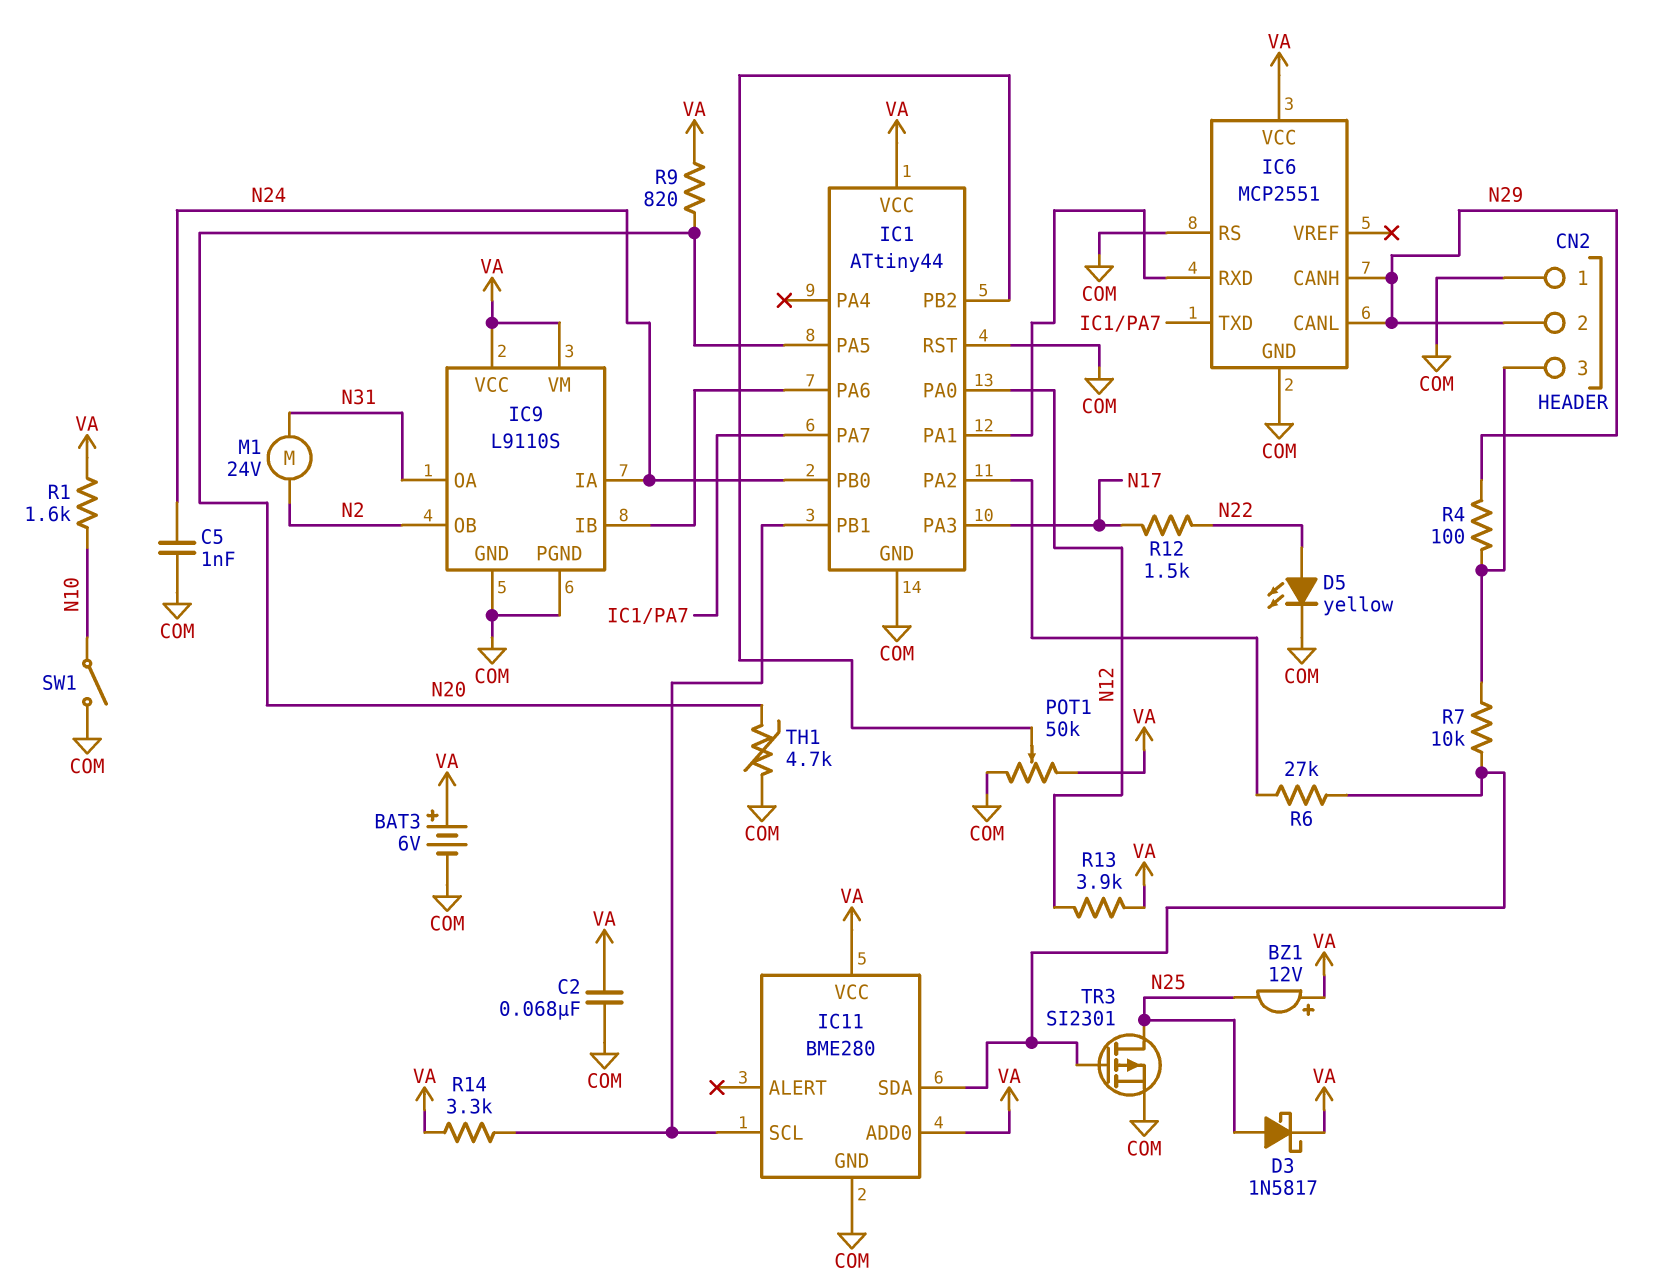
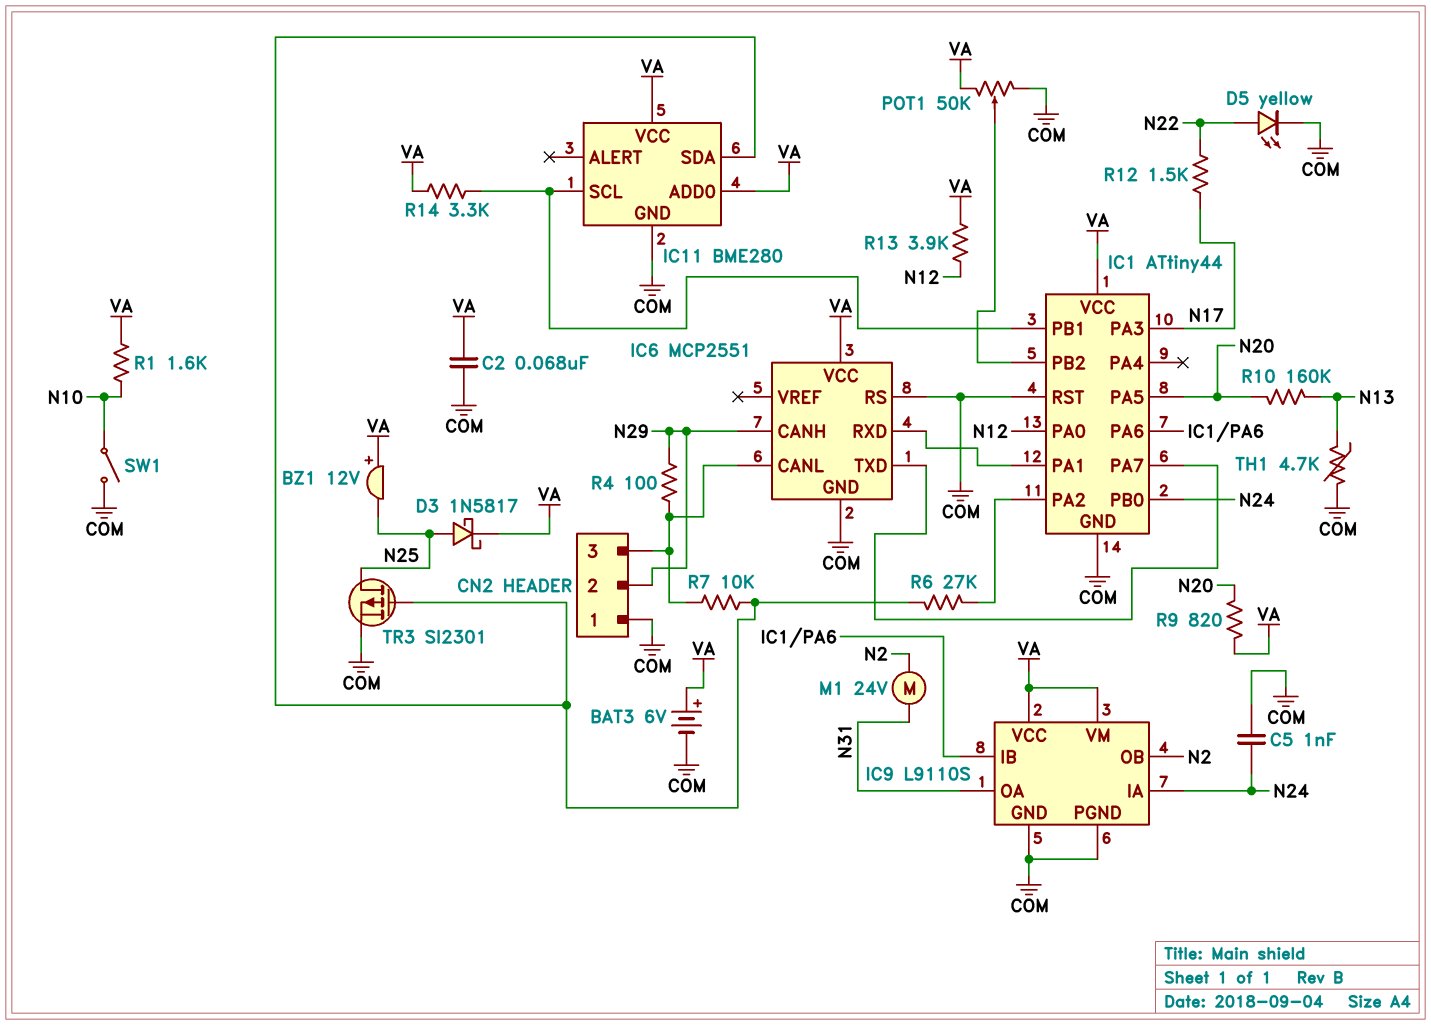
IC6 pin CANL: N29 -> CN2/3
R10: none -> 160k (N13, N20)
TH1: 4.7k (COM, N20) -> 4.7k (COM, N13)

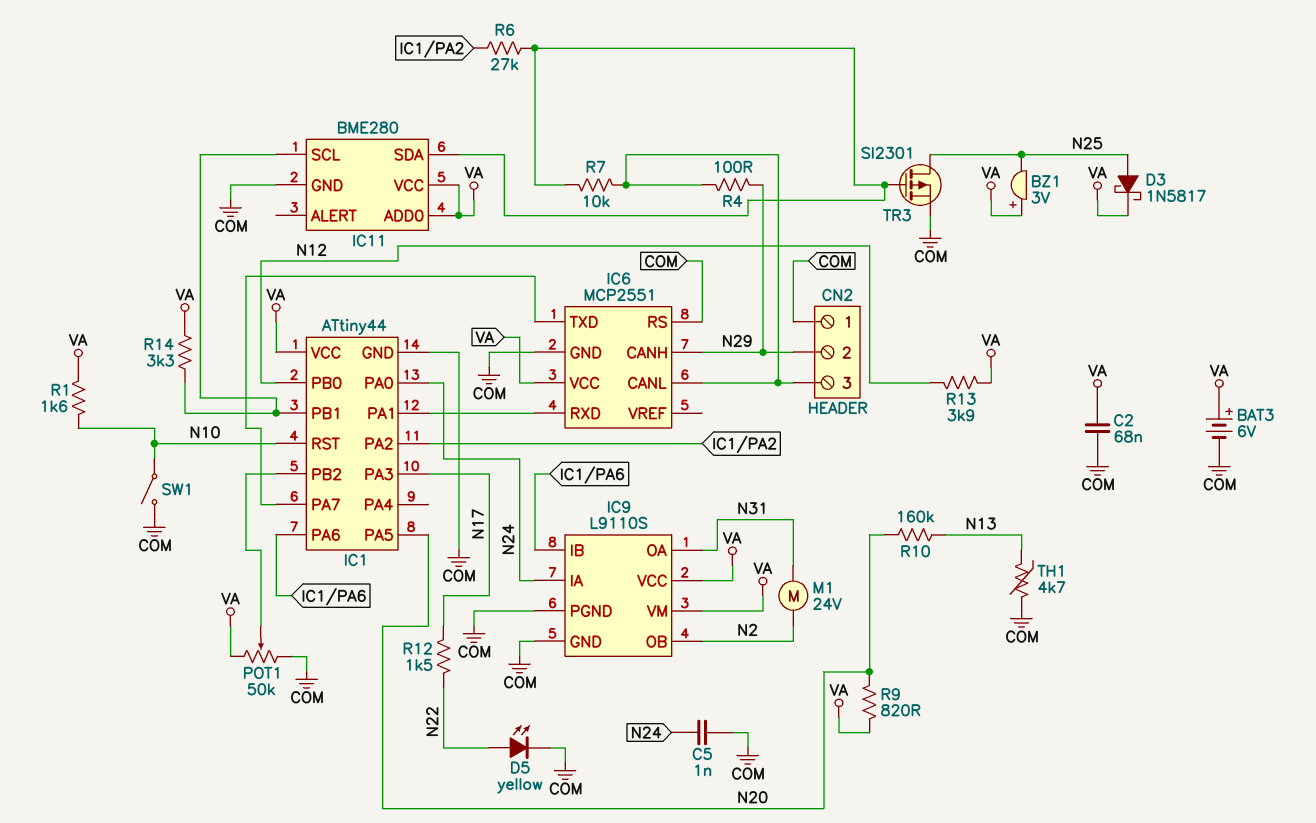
BZ1: buzzer 12V (plus VA, minus N25) -> buzzer 3V (plus VA, minus N25)
IC1 pin PA0: N12 -> N24
IC1 pin PB0: N24 -> N12
IC1 pin RST: COM -> N10

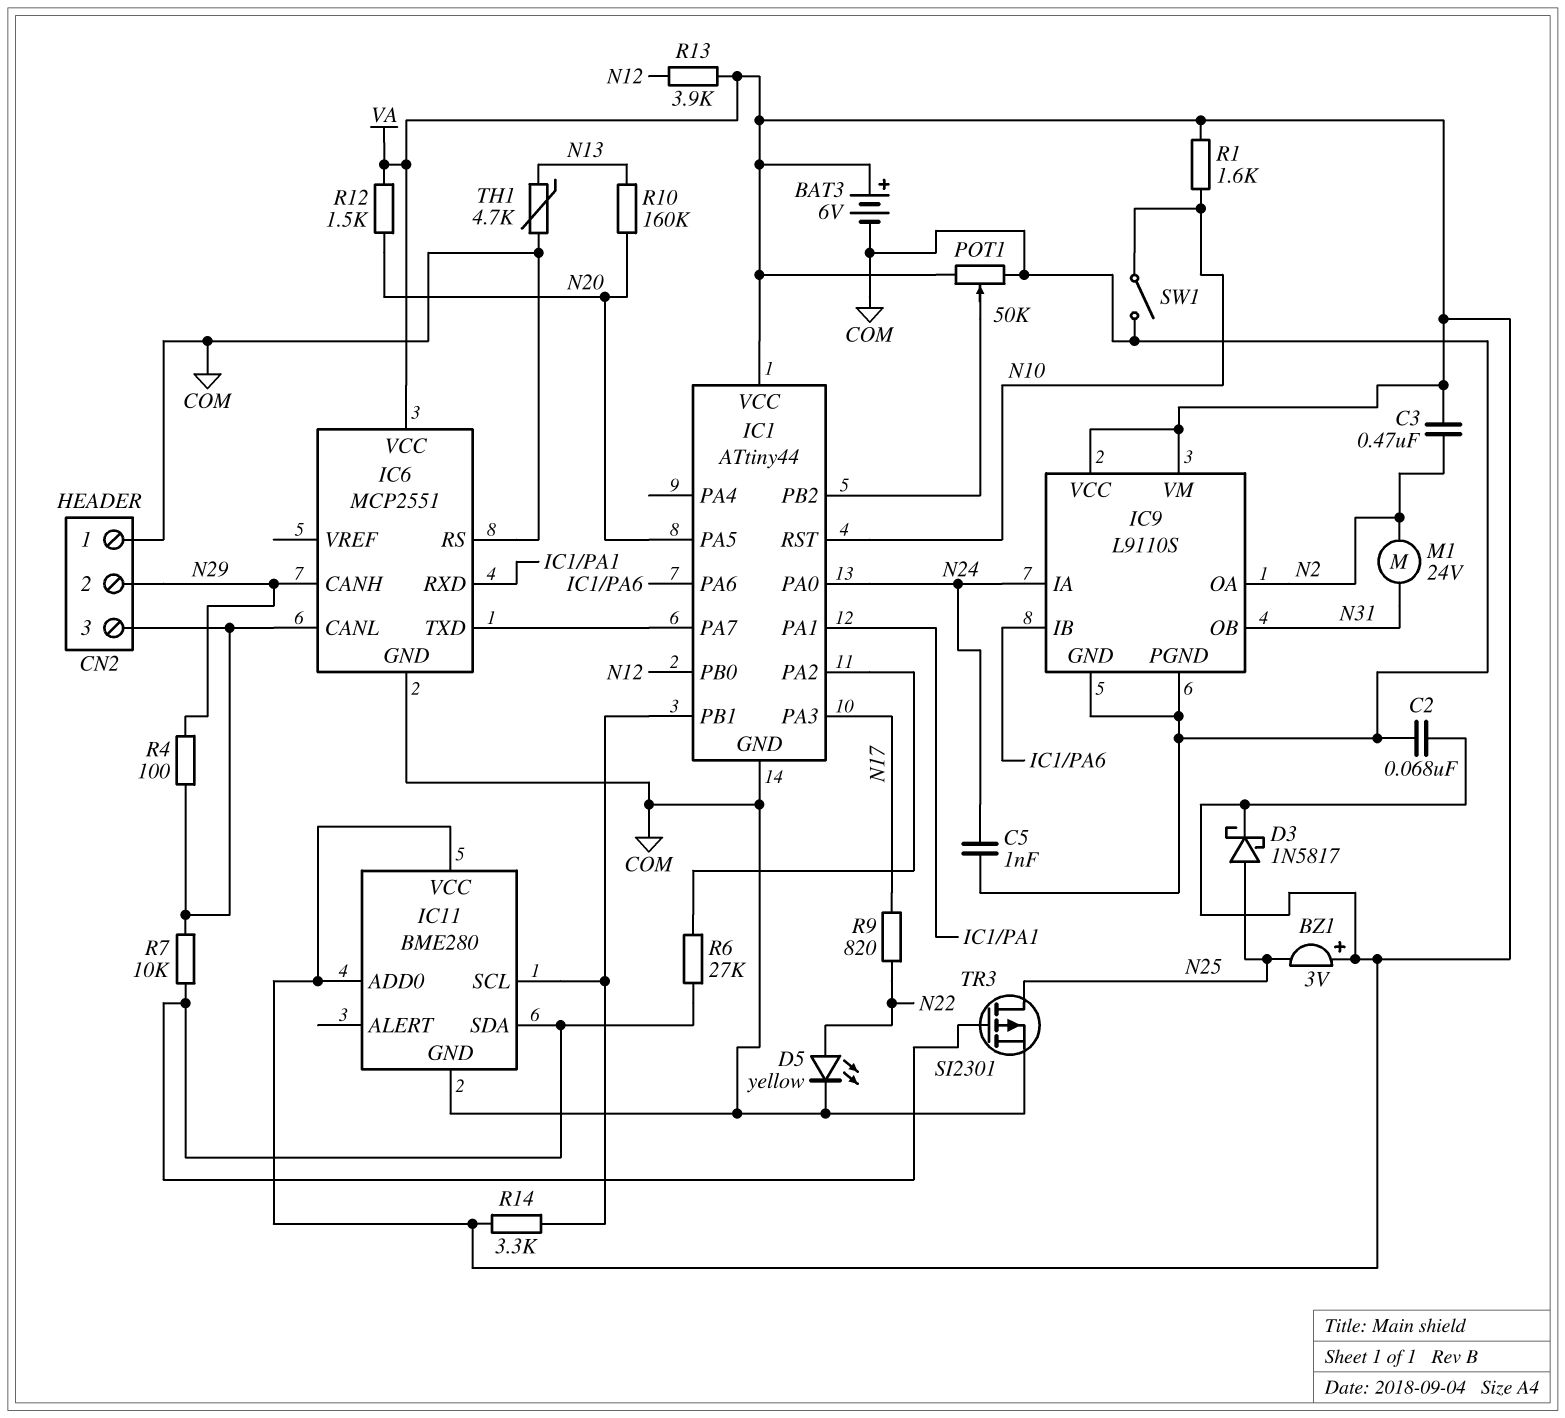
C3: none -> 470nF (N2, VA)
IC9 pin OA: N31 -> N2
IC9 pin OB: N2 -> N31
R9: 820 (N20, VA) -> 820 (N17, N22)
R12: 1.5k (N17, N22) -> 1.5k (N20, VA)

